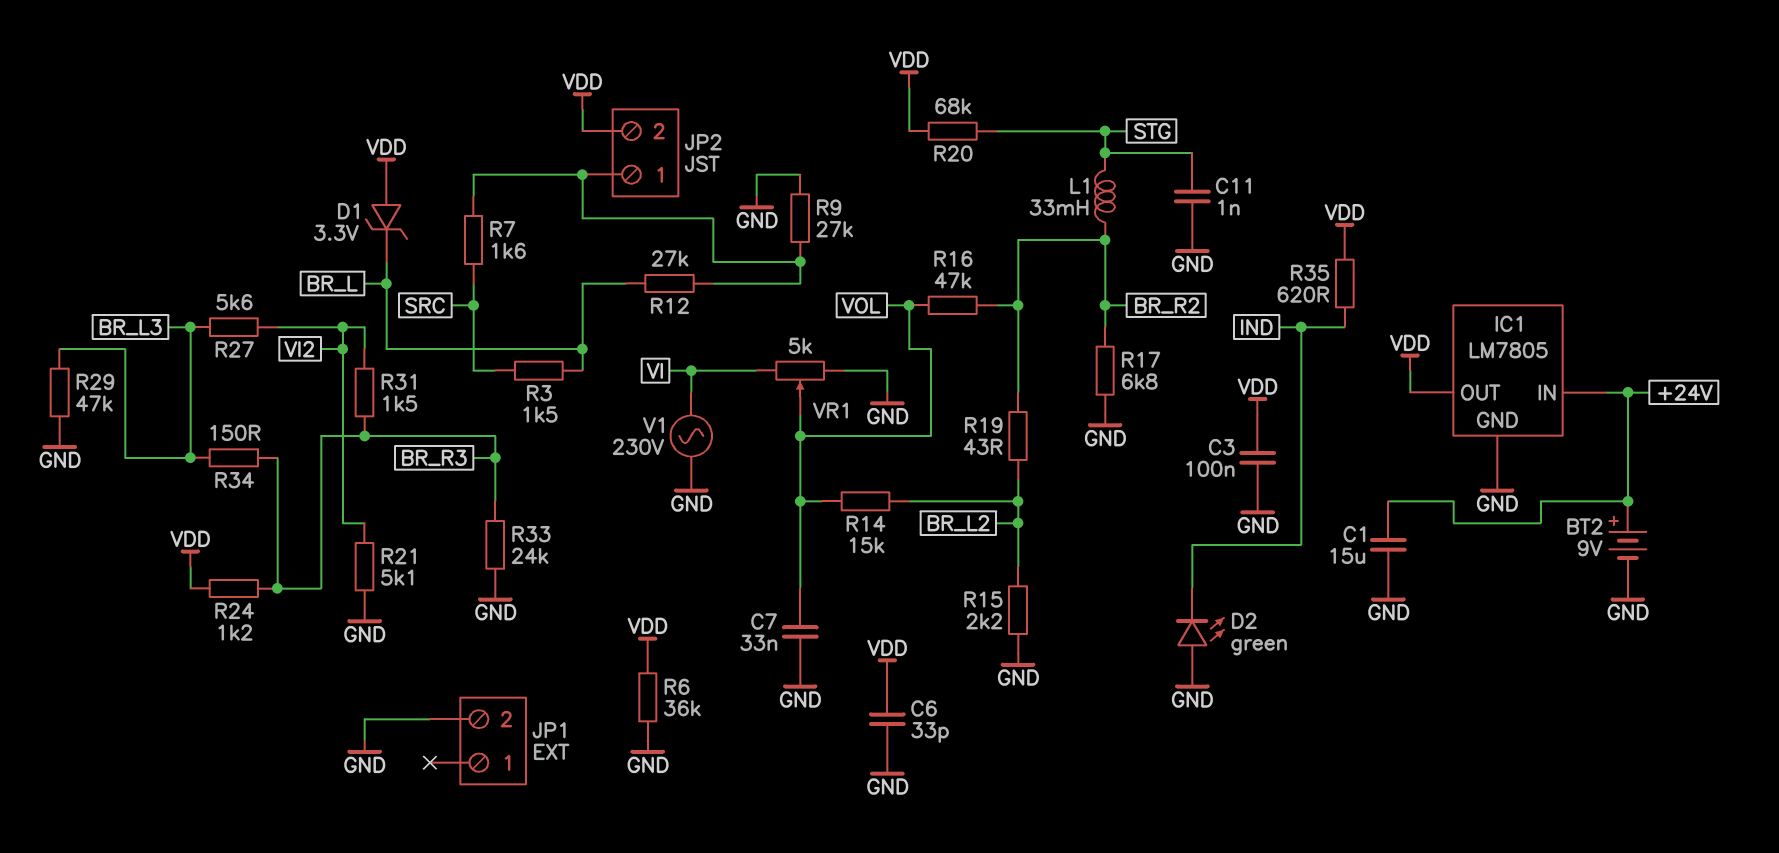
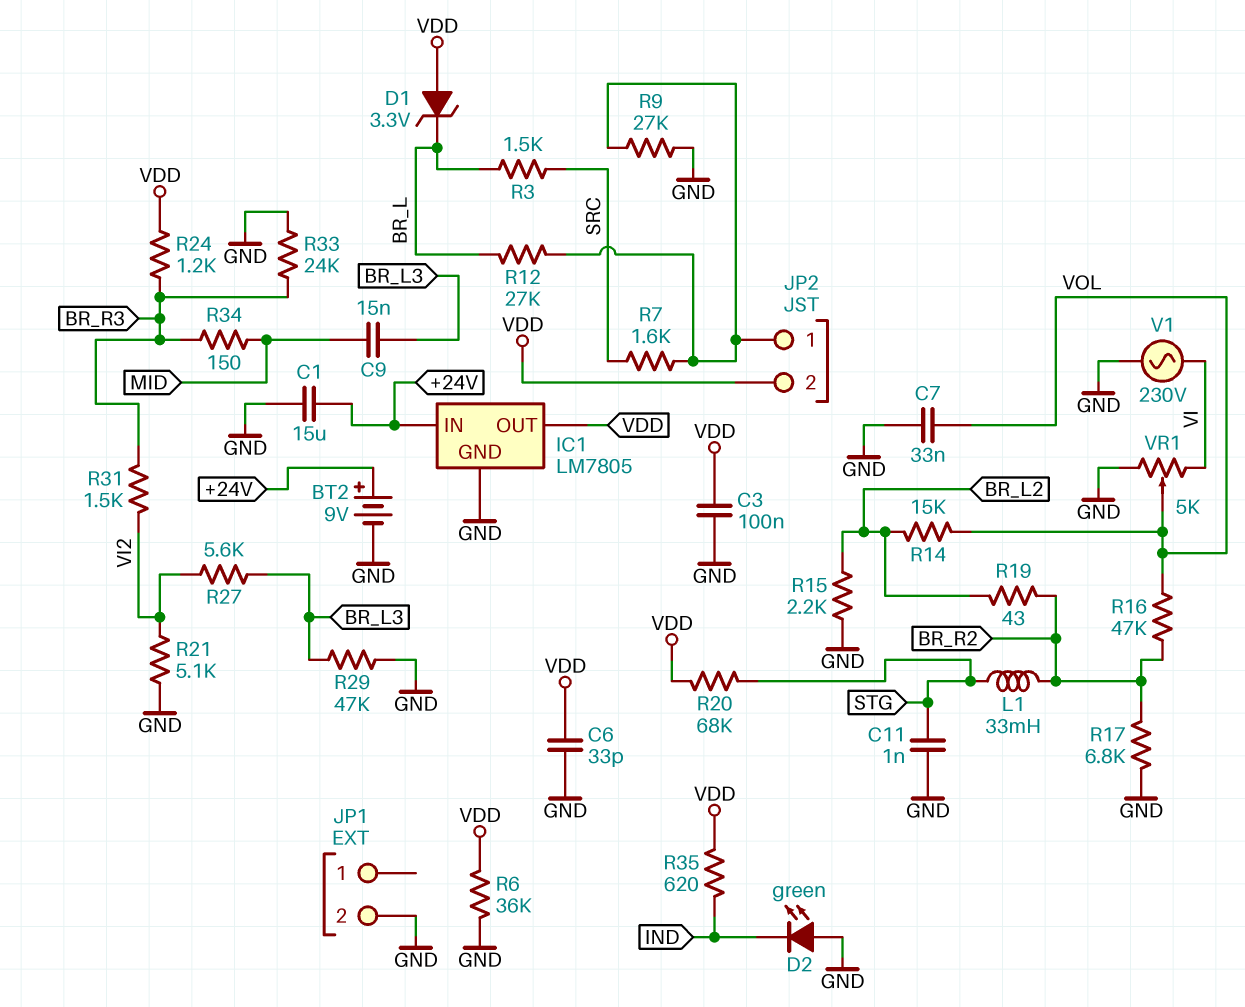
C9: none -> 15nF (BR_L3, MID)
R34: 150 (BR_L3, BR_R3) -> 150 (BR_R3, MID)

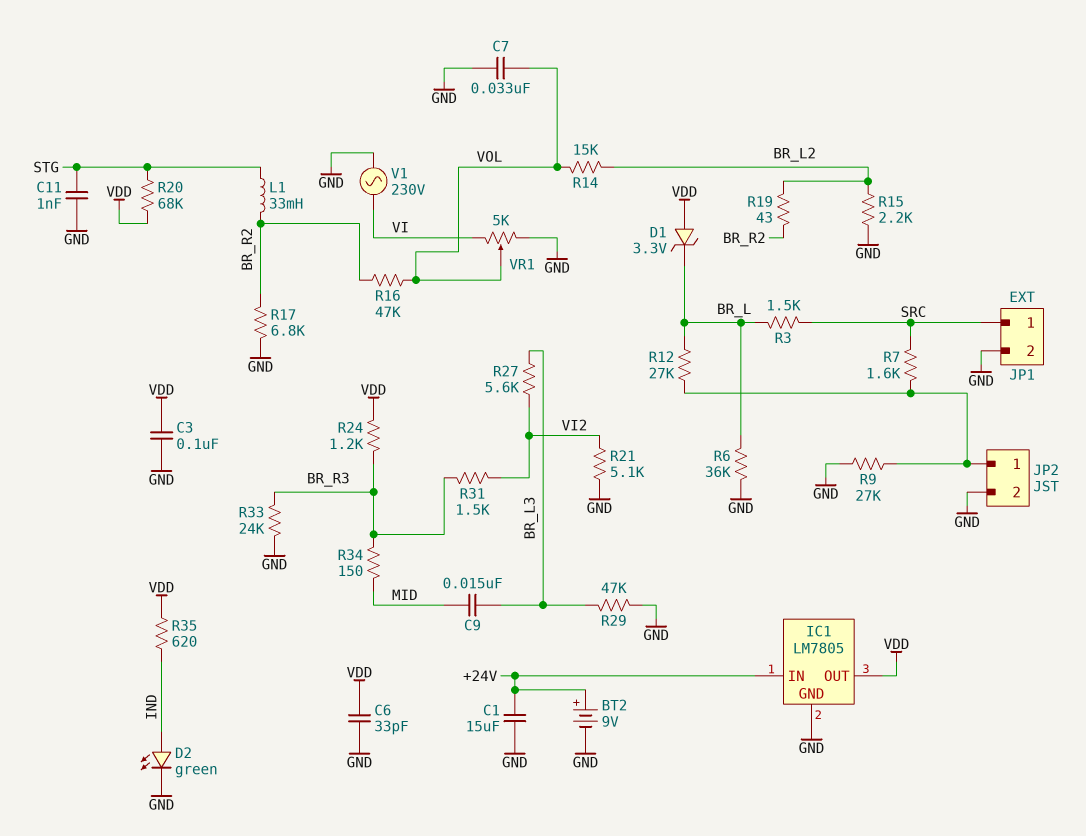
D2: LED green (A GND, K IND) -> LED green (A IND, K GND)
JP1 pin 1: none -> SRC
JP2 pin 2: VDD -> GND
R6: 36k (GND, VDD) -> 36k (BR_L, GND)

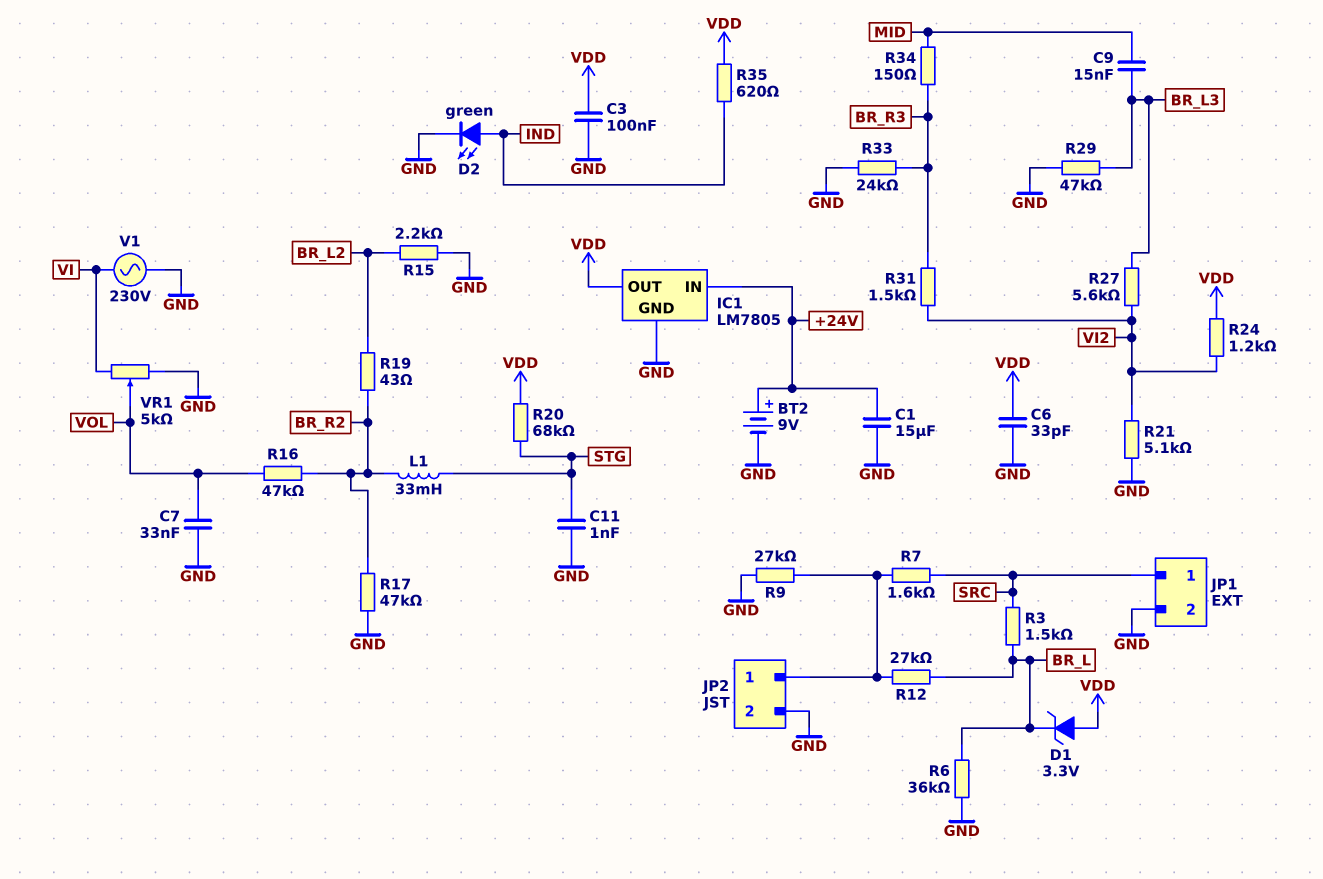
R14: 15k (BR_L2, VOL) -> none
R17: 6.8k (BR_R2, GND) -> 47k (BR_R2, GND)
R24: 1.2k (BR_R3, VDD) -> 1.2k (VDD, VI2)

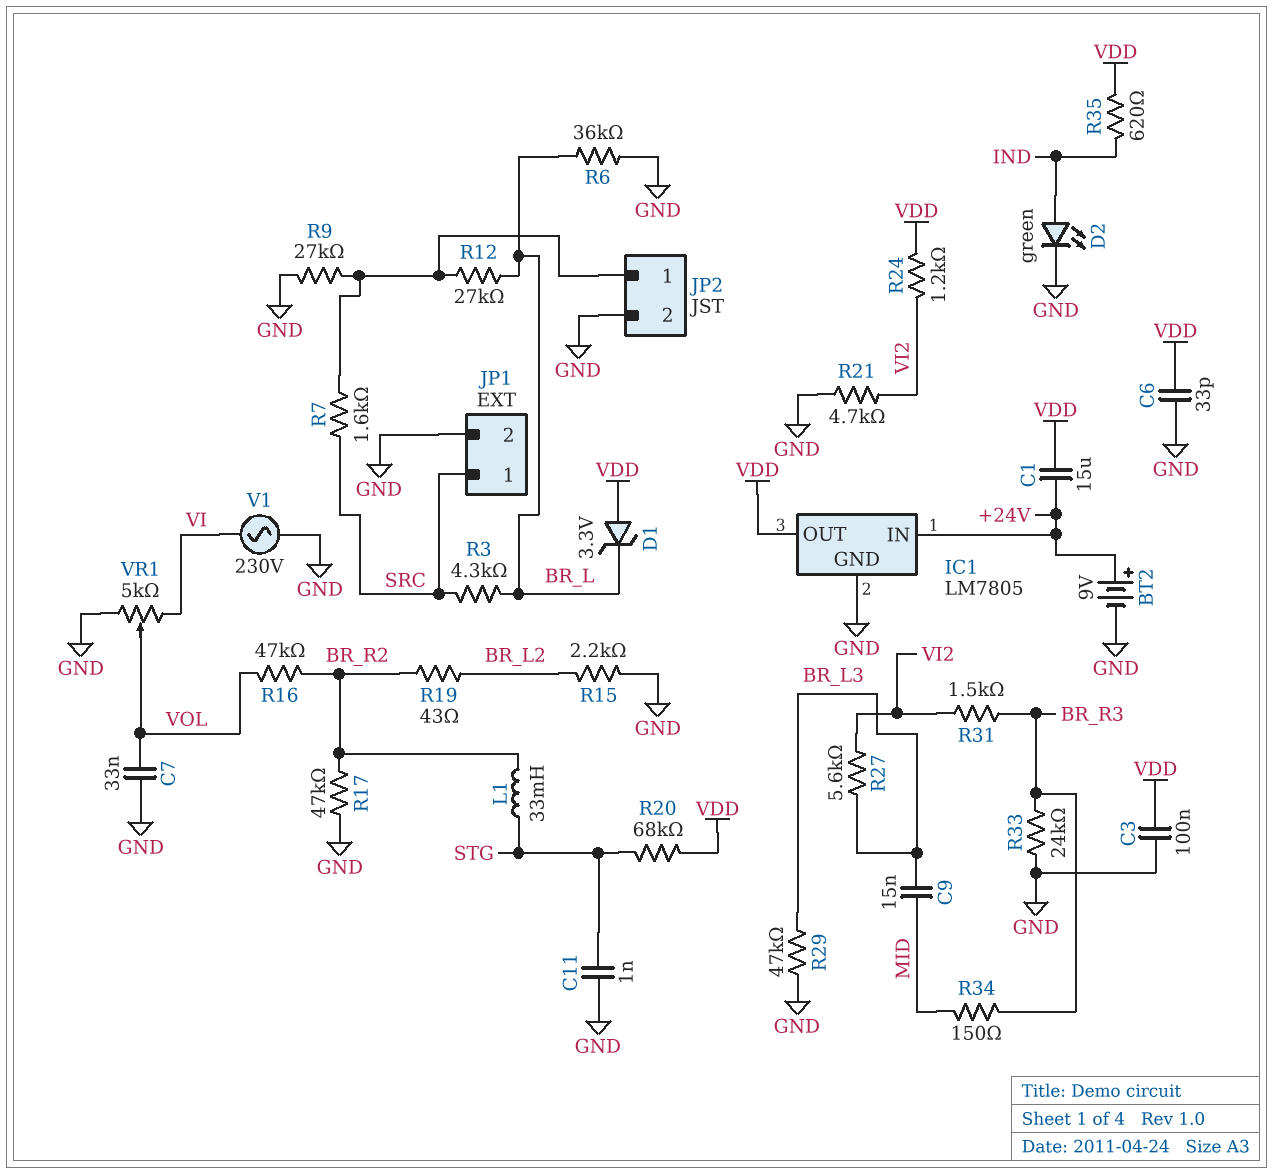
C1: 15uF (+24V, GND) -> 15uF (+24V, VDD)
R3: 1.5k (BR_L, SRC) -> 4.3k (BR_L, SRC)
R21: 5.1k (GND, VI2) -> 4.7k (GND, VI2)

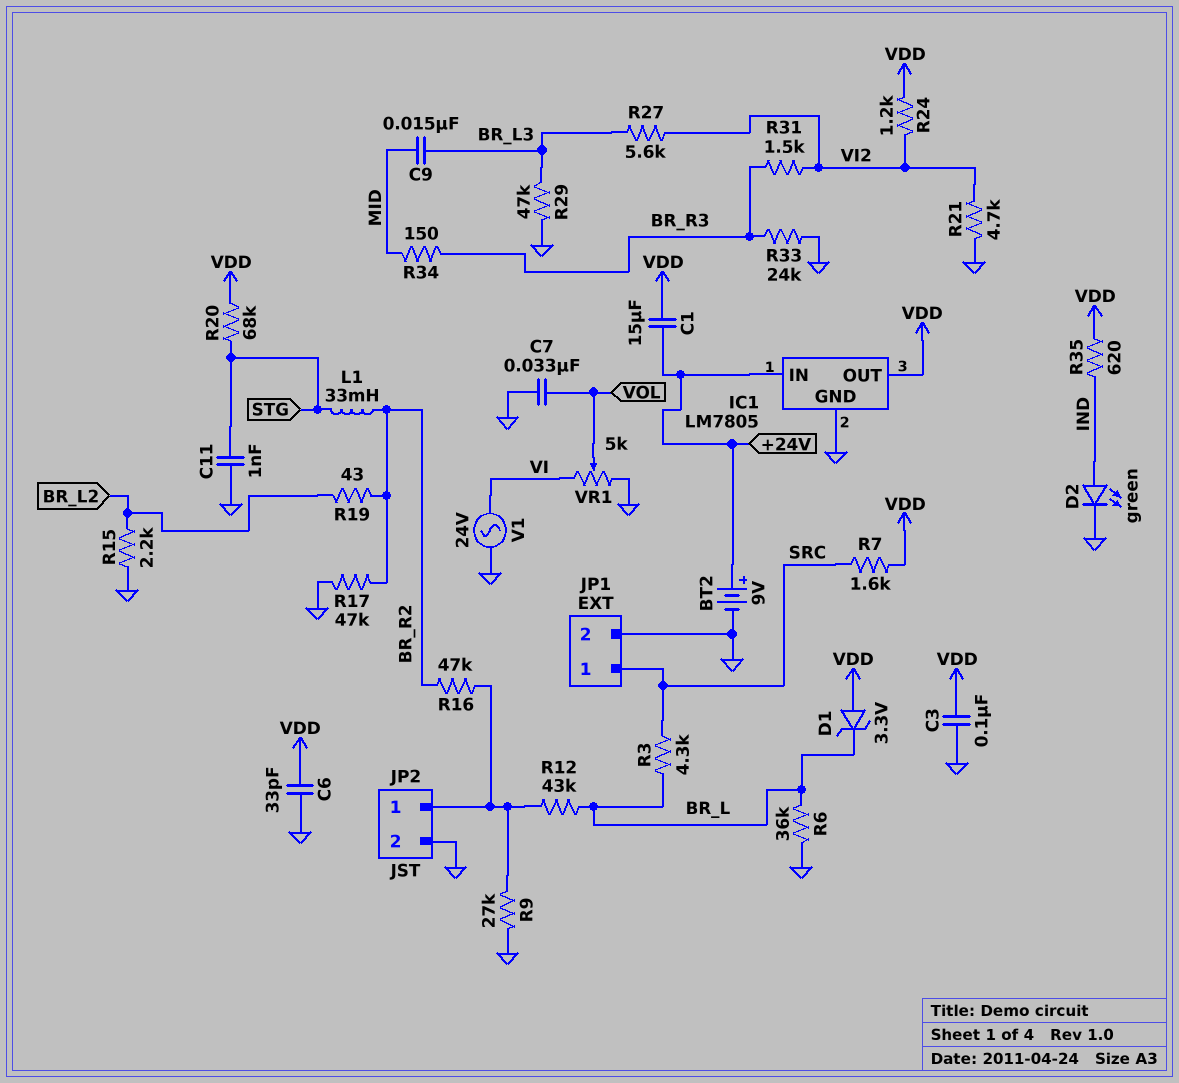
R7: 1.6k (JP2/1, SRC) -> 1.6k (SRC, VDD)
R12: 27k (BR_L, JP2/1) -> 43k (BR_L, JP2/1)
R16: 47k (BR_R2, VOL) -> 47k (BR_R2, JP2/1)
V1: AC 230V (GND, VI) -> AC 24V (GND, VI)

